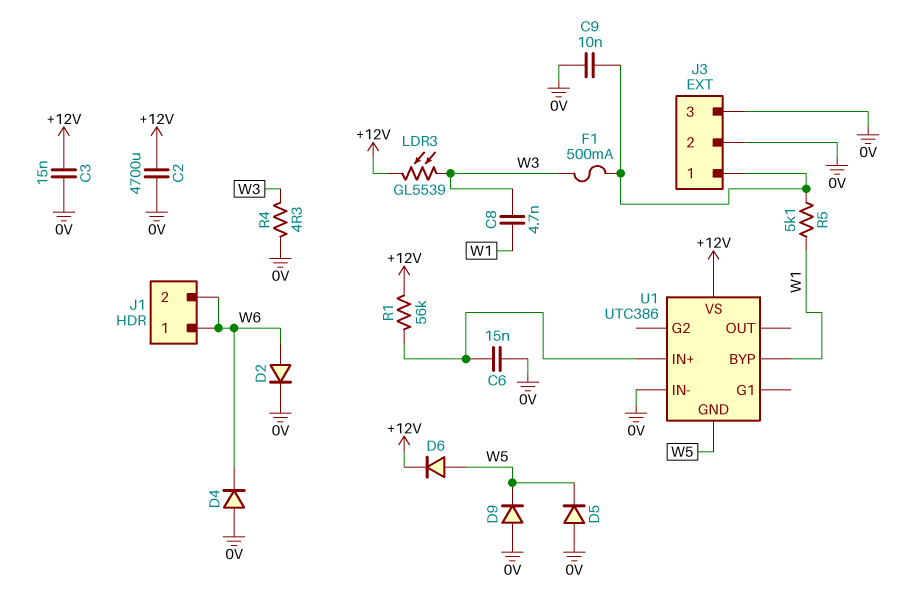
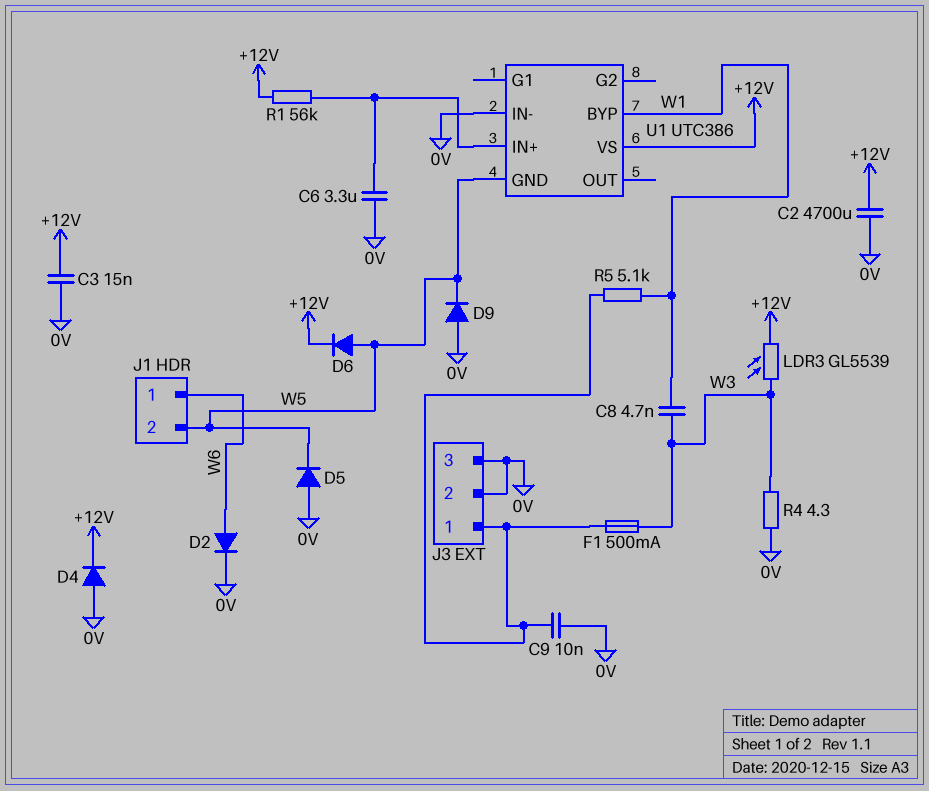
C6: 15nF (0V, U1/IN+) -> 3.3uF (0V, U1/IN+)
D4: diode (A 0V, K W6) -> diode (A 0V, K +12V)
J1 pin 2: W6 -> W5

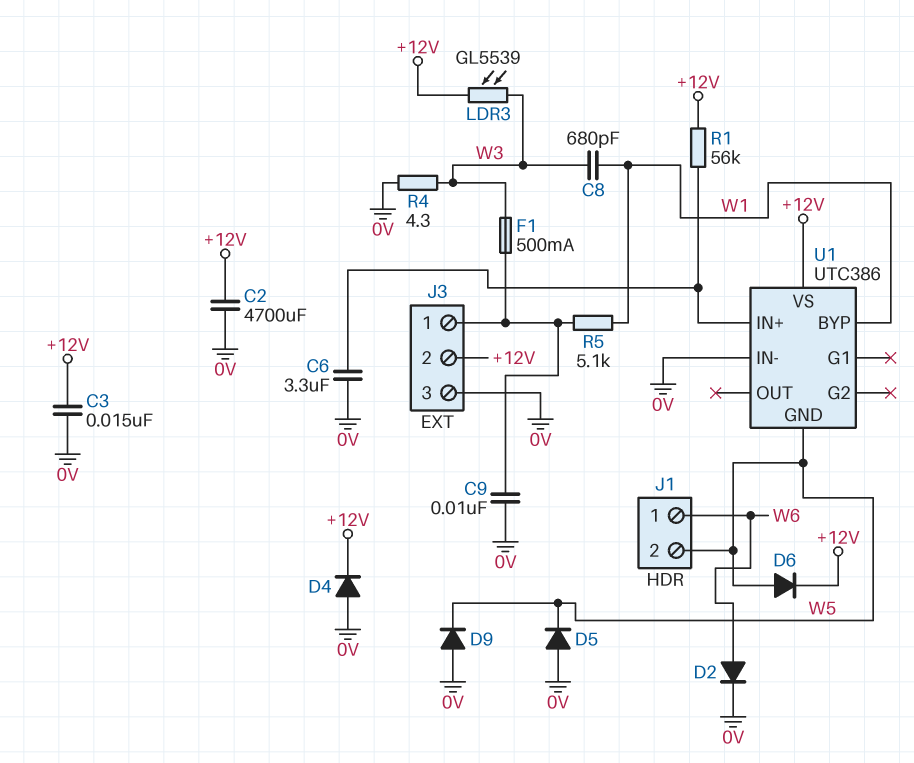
C8: 4.7nF (W1, W3) -> 680pF (W1, W3)
J3 pin 2: 0V -> +12V

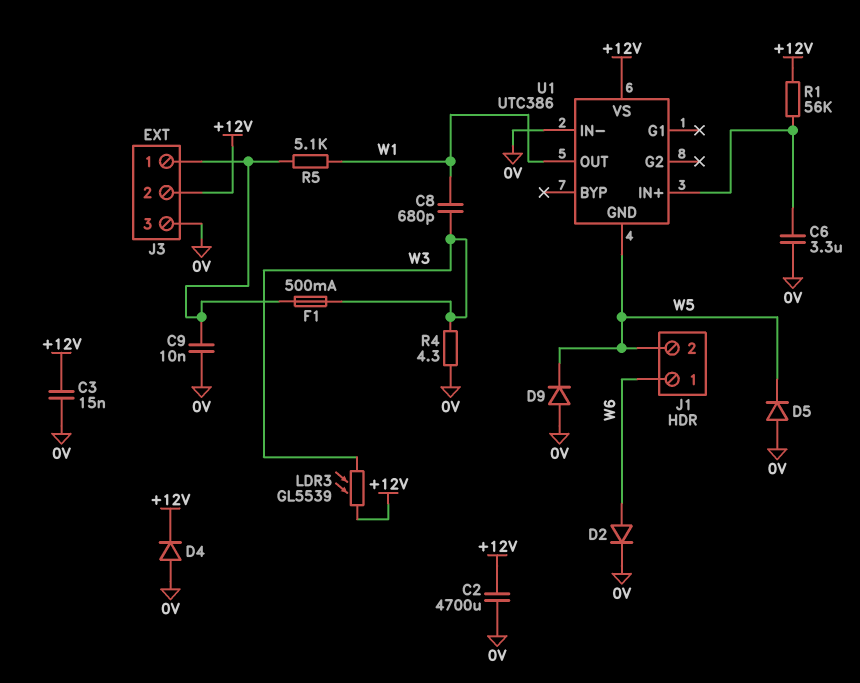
D6: diode (A W5, K +12V) -> none
U1 pin BYP: W1 -> none
U1 pin OUT: none -> W1

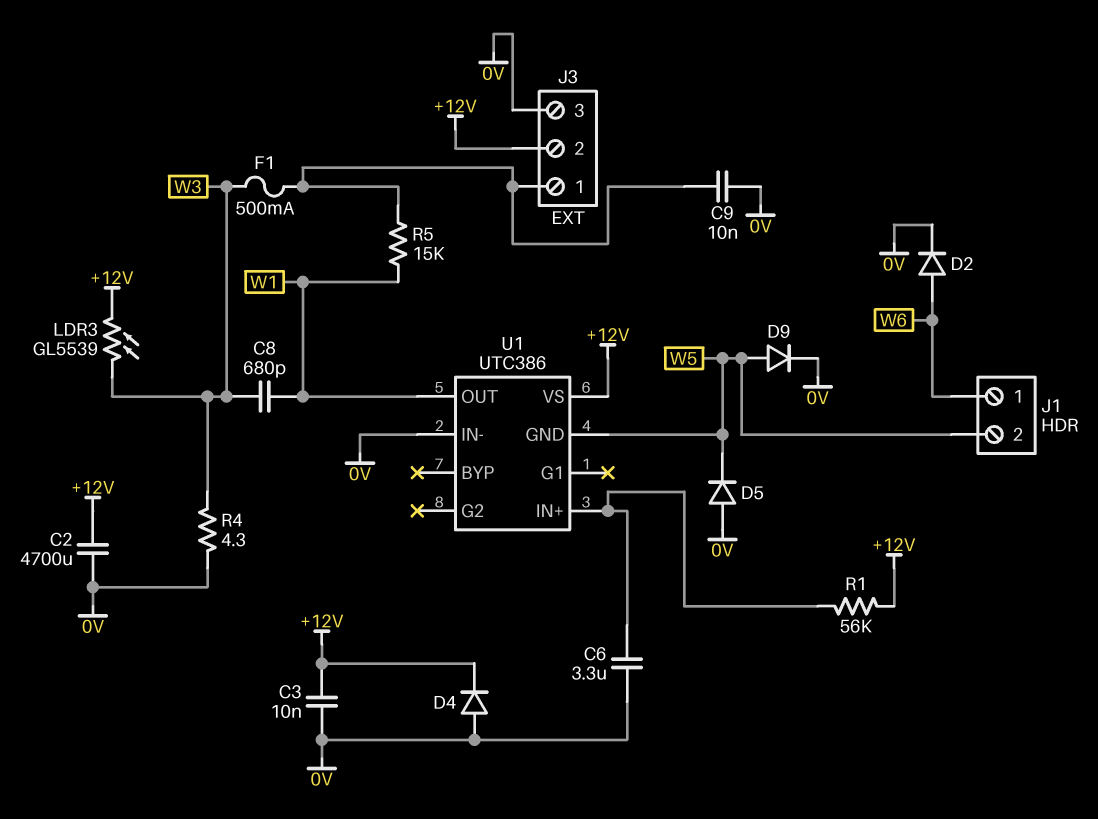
C3: 15nF (+12V, 0V) -> 10nF (+12V, 0V)
D9: diode (A 0V, K W5) -> diode (A W5, K 0V)
R5: 5.1k (J3/1, W1) -> 15k (J3/1, W1)

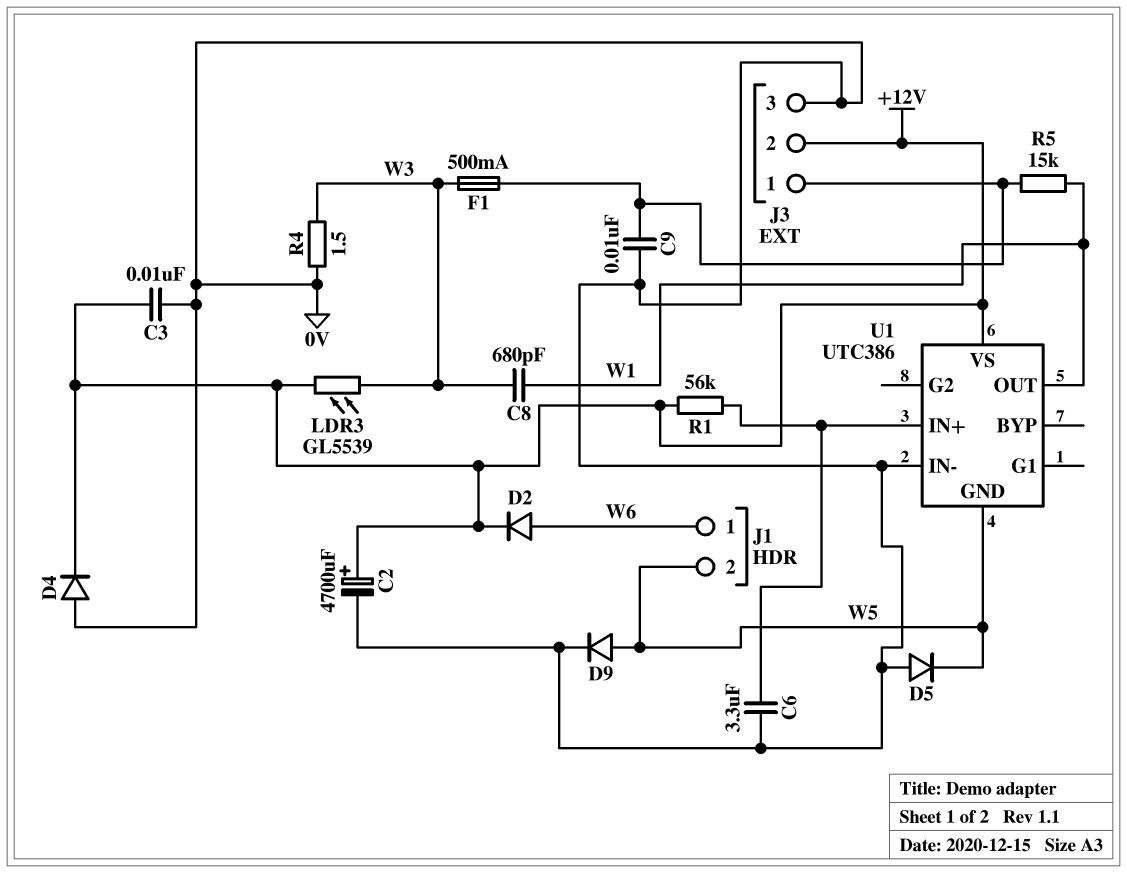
C2: 4700uF (+12V, 0V) -> 4700uF (plus +12V, minus 0V)
D2: diode (A W6, K 0V) -> diode (A W6, K +12V)
R4: 4.3 (0V, W3) -> 1.5 (0V, W3)

